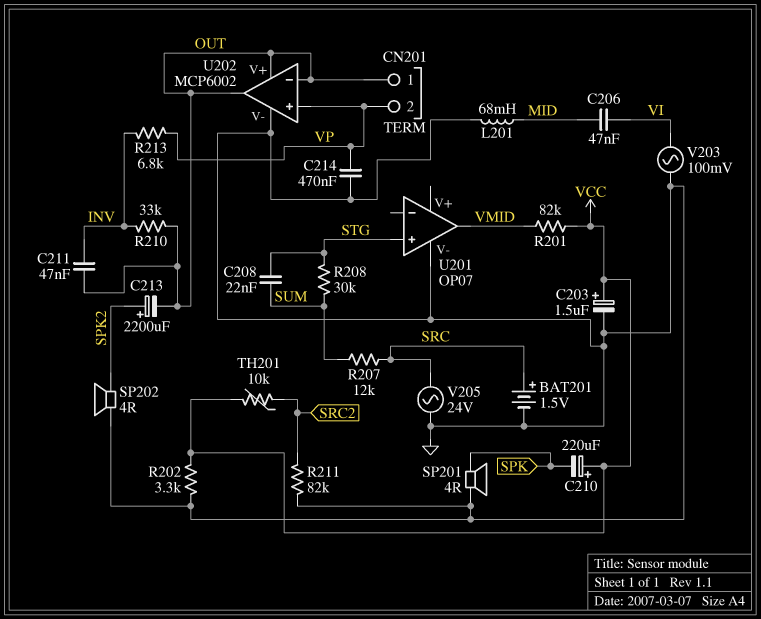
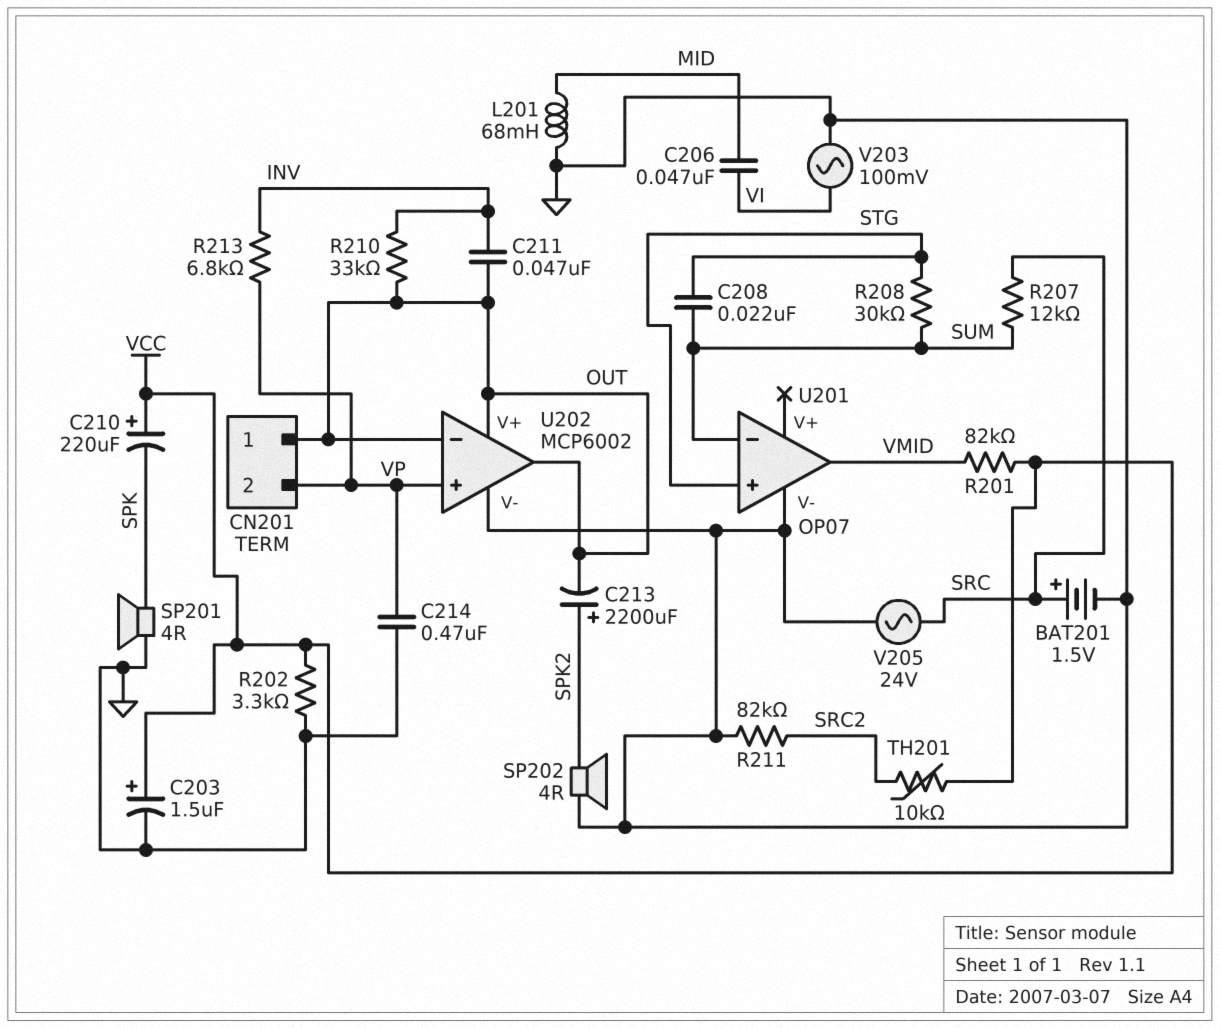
U201 pin in-: none -> SUM

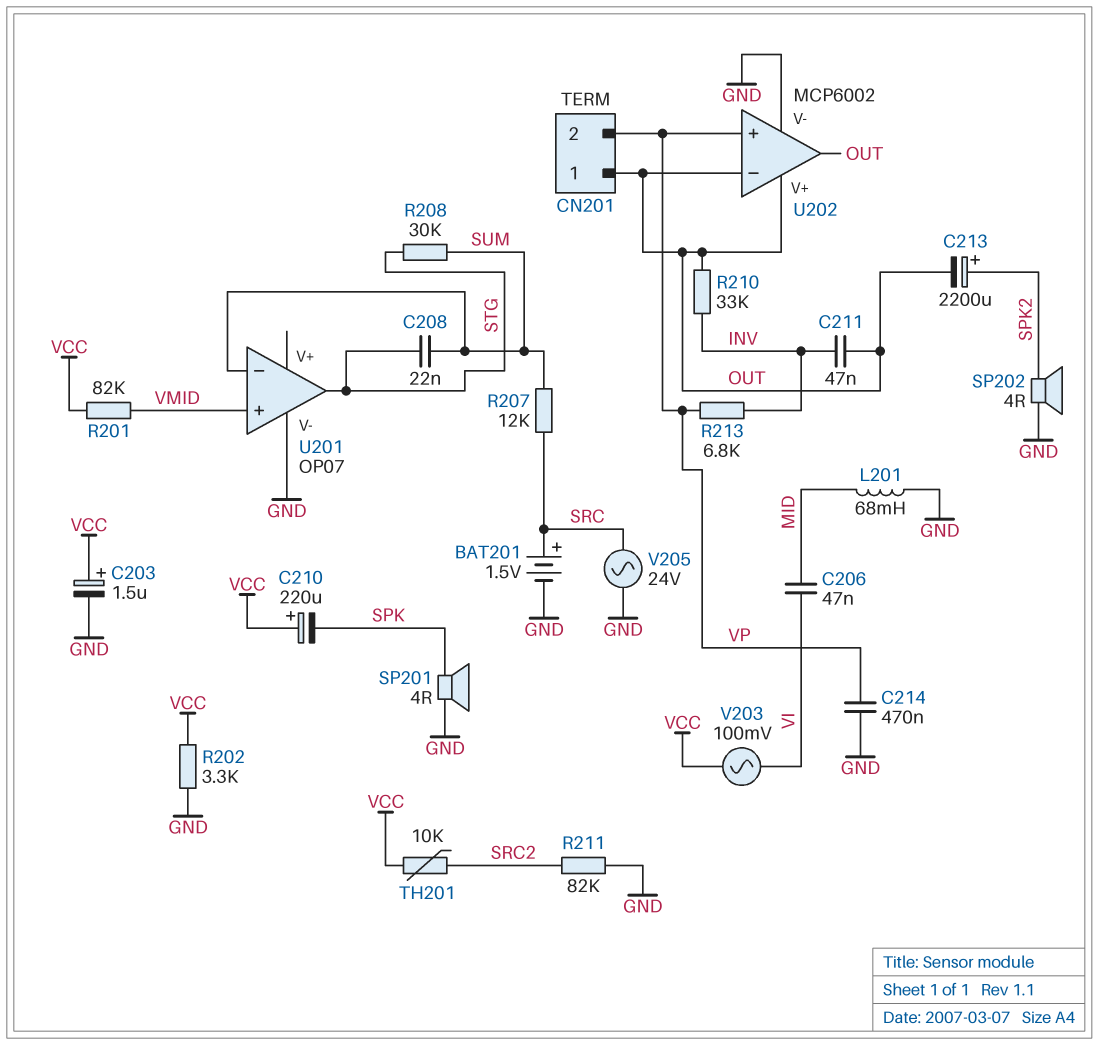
U201 pin in+: STG -> VMID
U201 pin out: VMID -> STG
V203: AC 100mV (GND, VI) -> AC 100mV (VCC, VI)

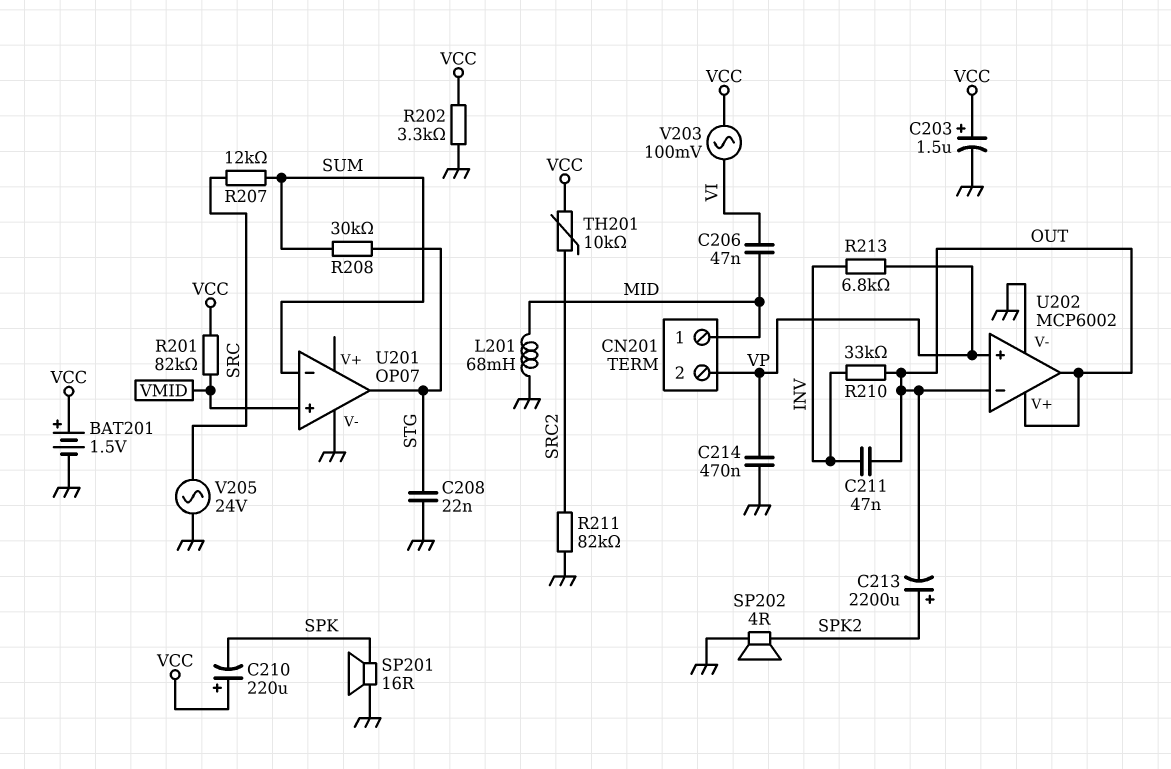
BAT201: 1.5V (plus SRC, minus GND) -> 1.5V (plus VCC, minus GND)
C208: 22nF (STG, SUM) -> 22nF (GND, STG)
CN201 pin 1: OUT -> MID
SP201: speaker 4R (GND, SPK) -> speaker 16R (GND, SPK)

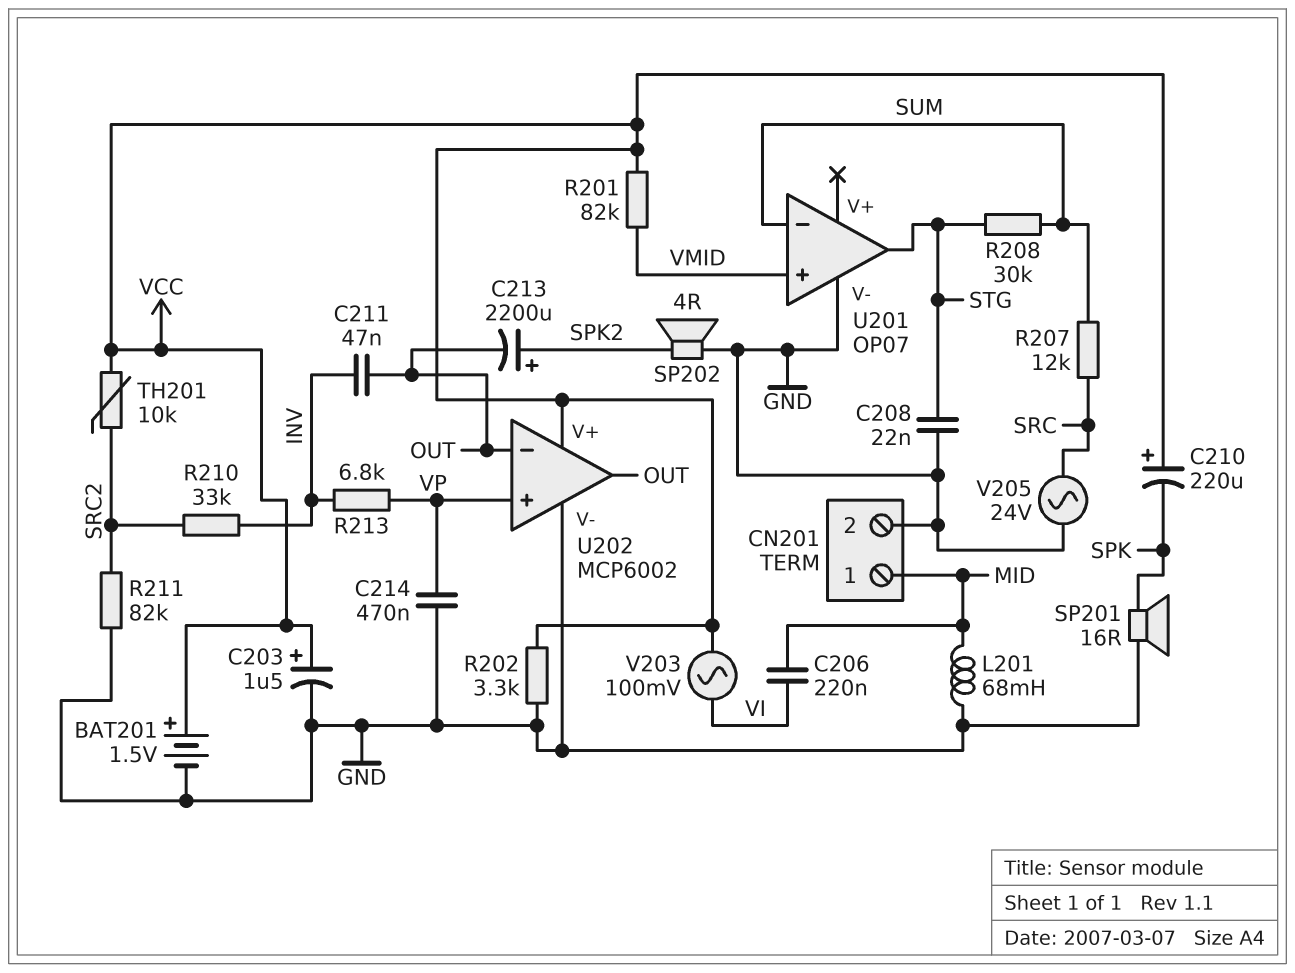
C206: 47nF (MID, VI) -> 220nF (MID, VI)
CN201 pin 2: VP -> GND
R210: 33k (INV, OUT) -> 33k (INV, SRC2)
U202 pin V+: OUT -> VCC

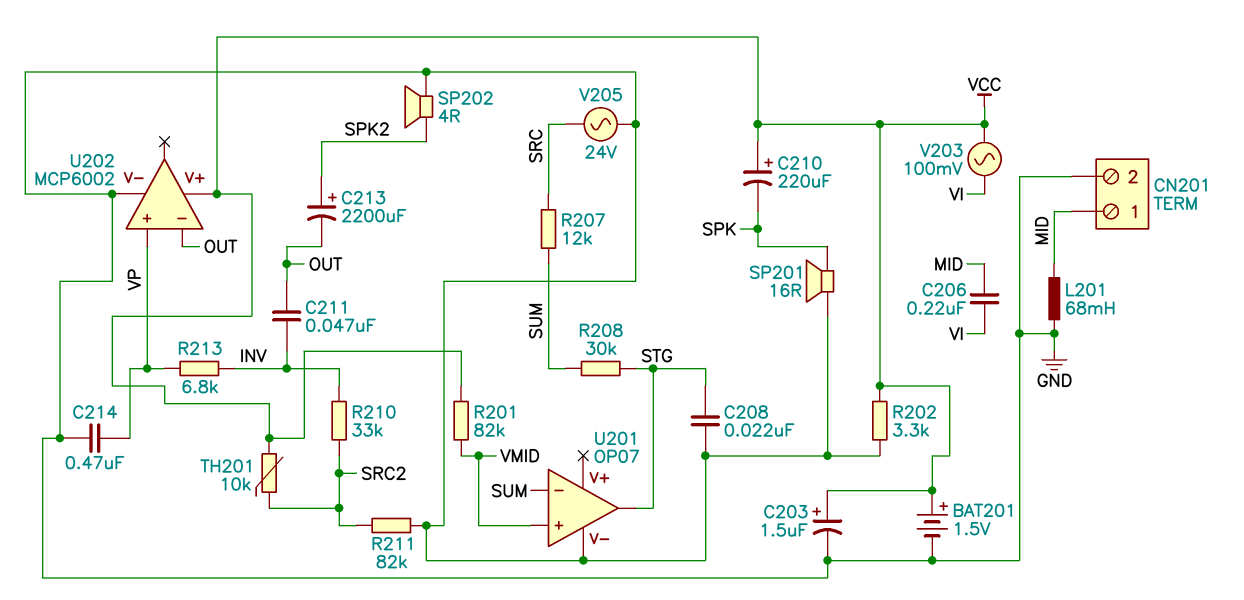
U202 pin out: OUT -> none

